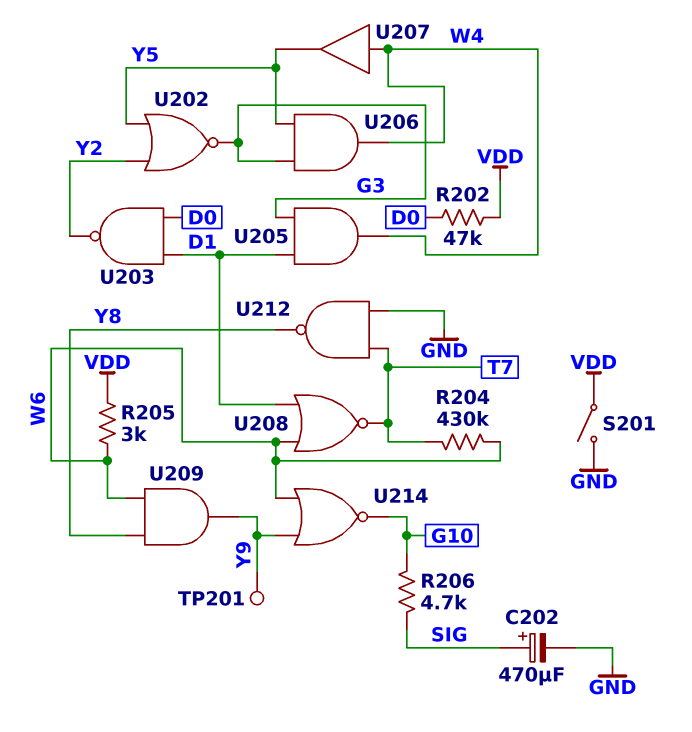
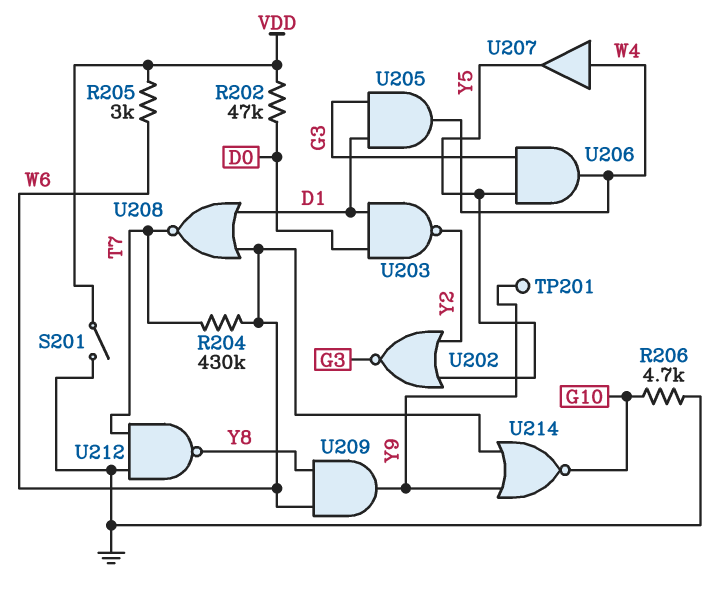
C202: 470uF (plus SIG, minus GND) -> none
R206: 4.7k (G10, SIG) -> 4.7k (G10, GND)

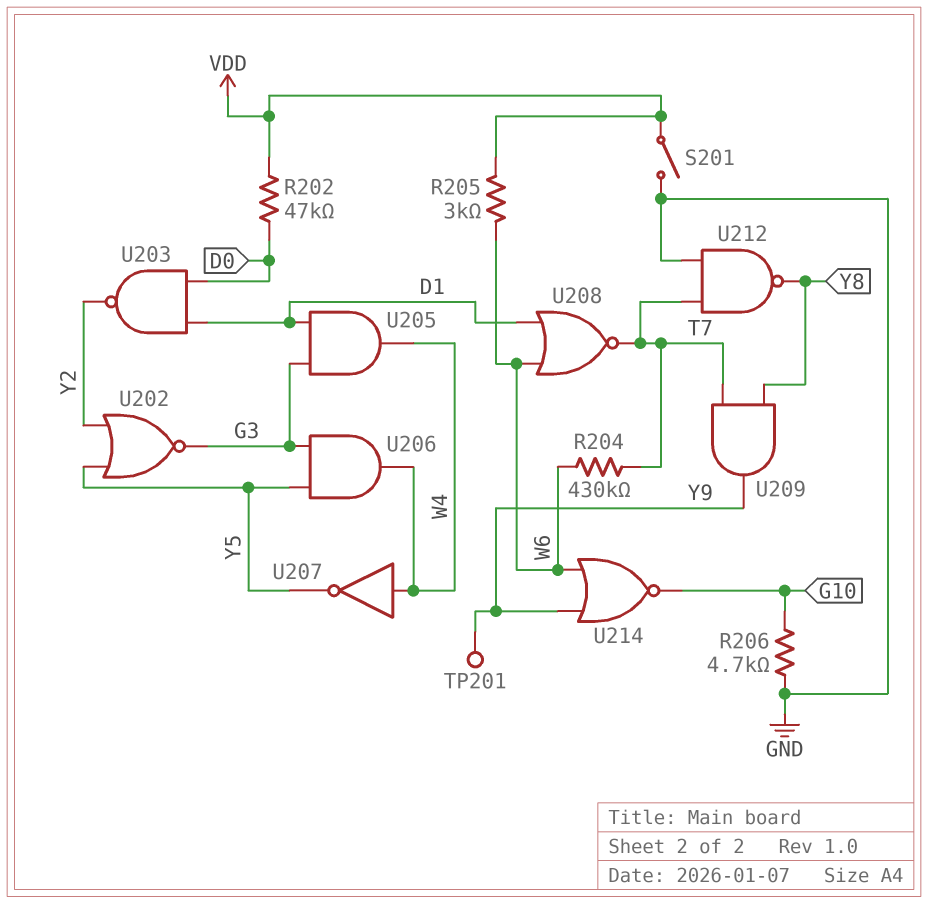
U207: buffer (in W4, out Y5) -> NOT (in W4, out Y5)
U209: AND (in W6, in Y8, out Y9) -> AND (in T7, in Y8, out Y9)

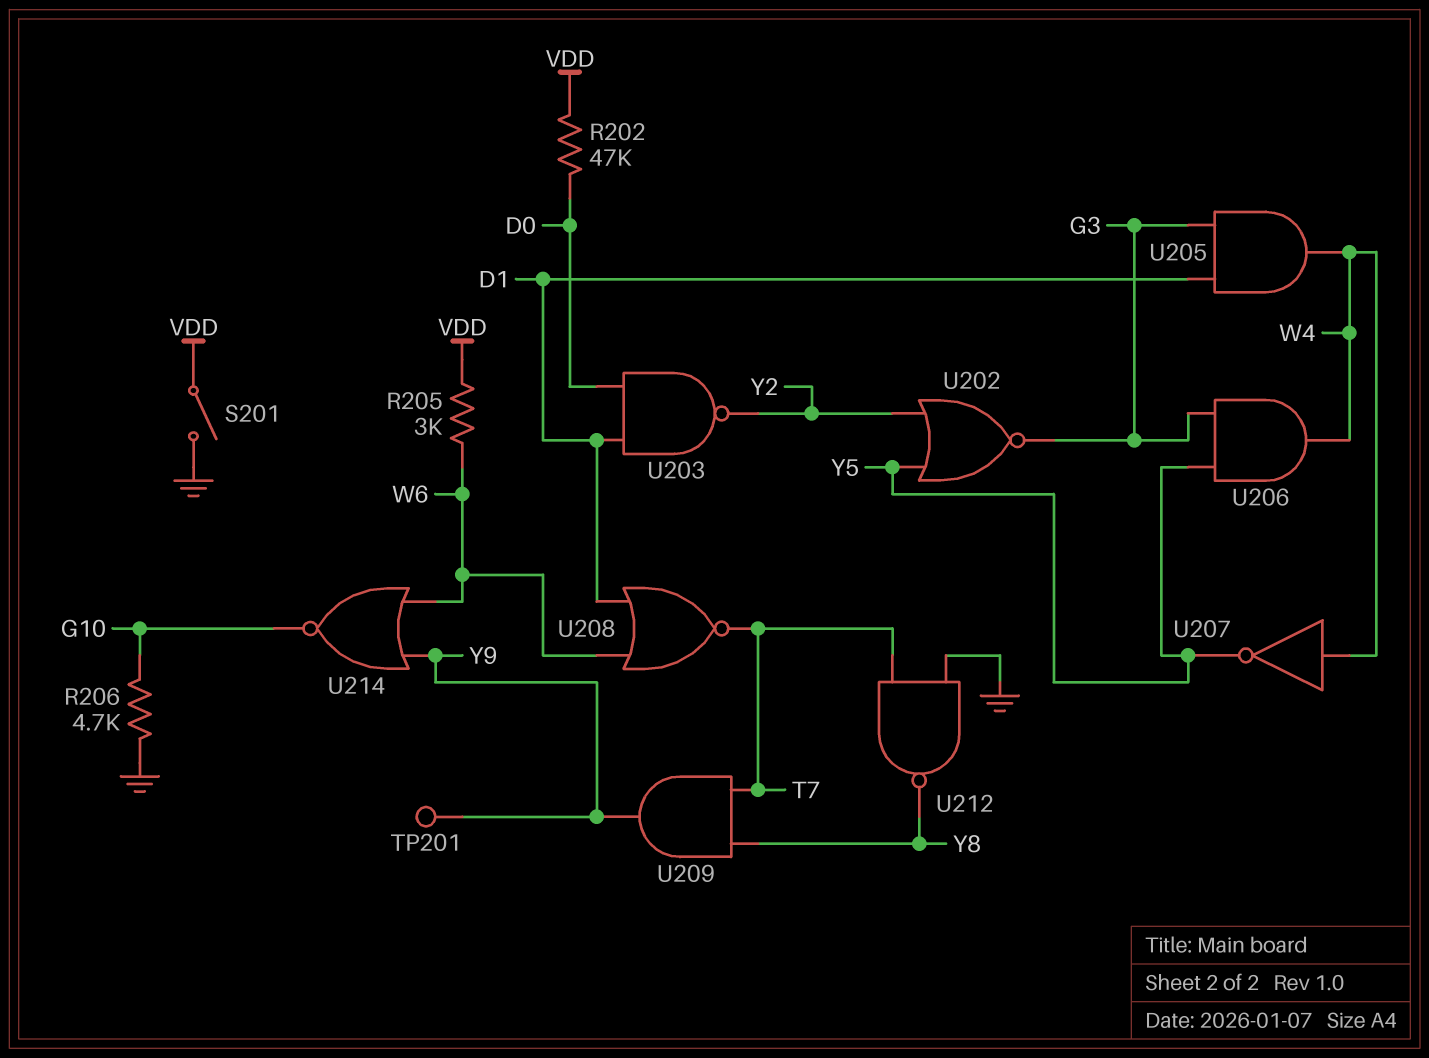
R204: 430k (T7, W6) -> none

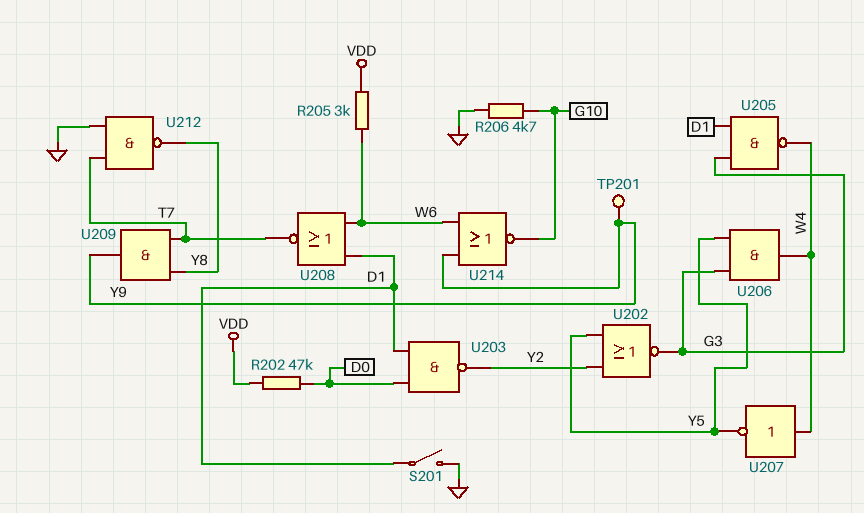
S201: switch (GND, VDD) -> switch (D1, GND)
U205: AND (in D1, in G3, out W4) -> NAND (in D1, in G3, out W4)

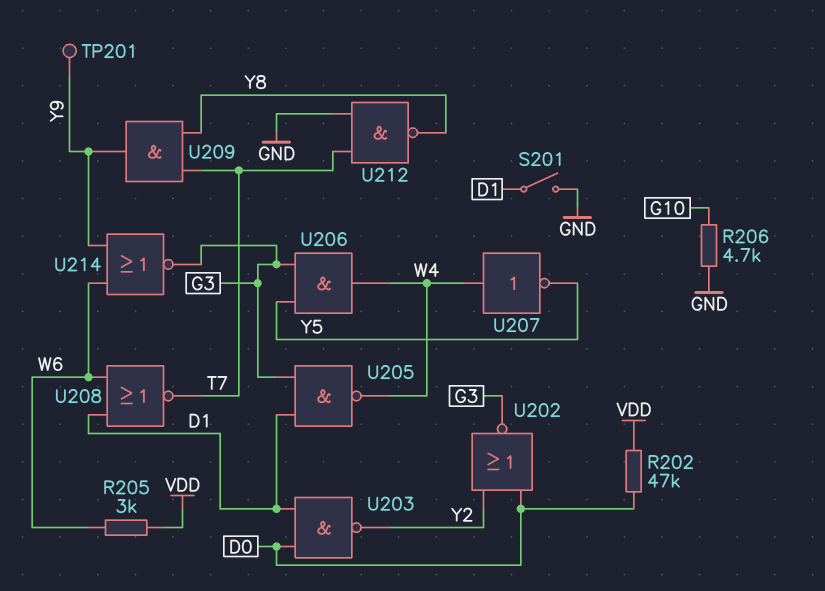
U202: NOR (in Y2, in Y5, out G3) -> NOR (in D0, in Y2, out G3)
U214: NOR (in W6, in Y9, out G10) -> NOR (in W6, in Y9, out G3)

